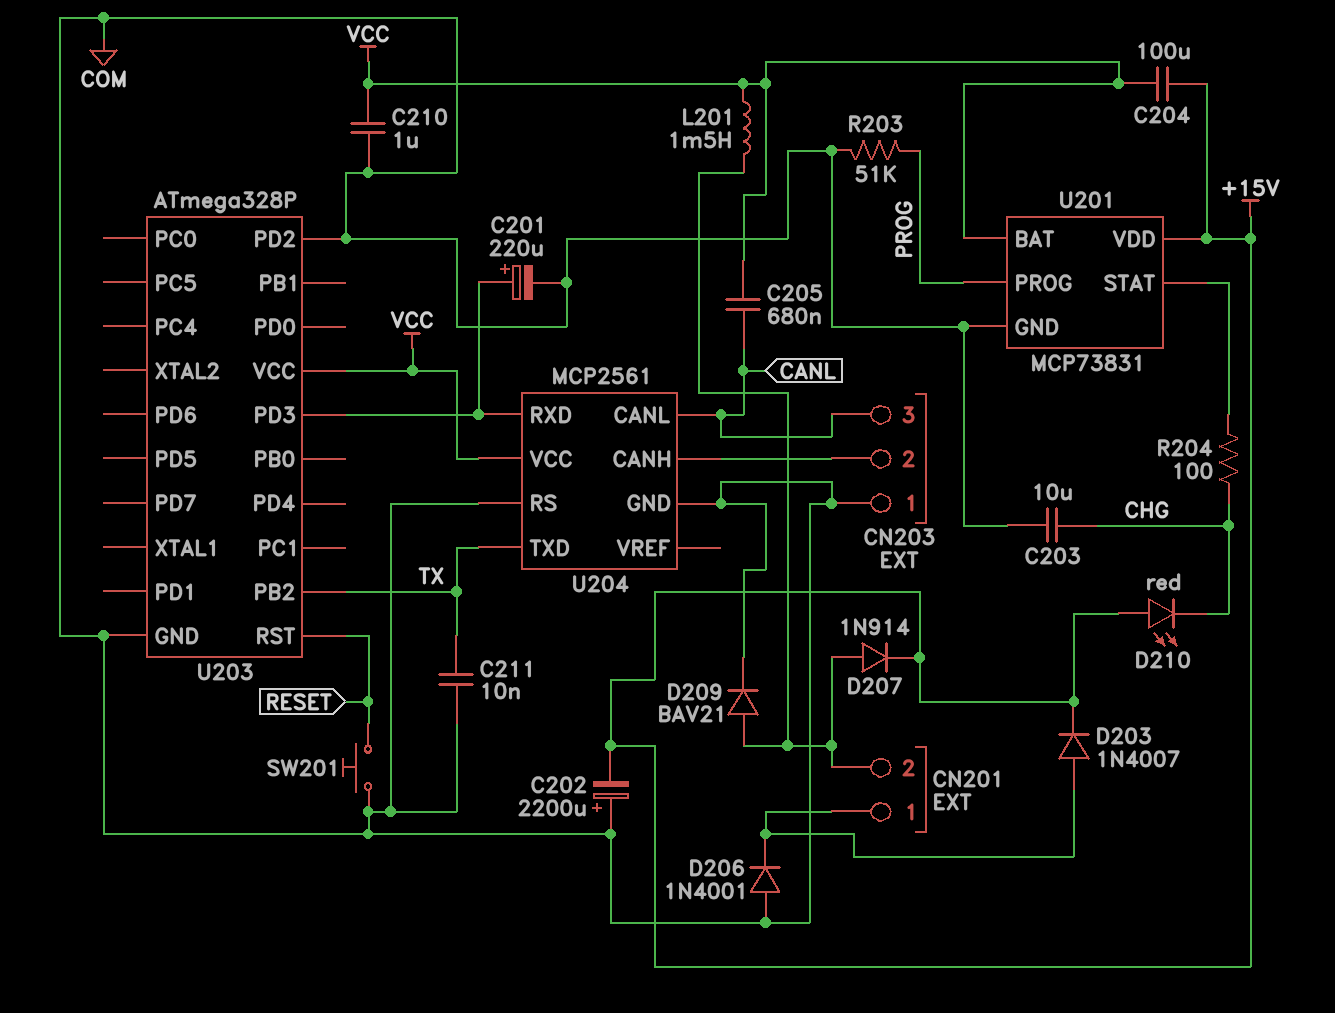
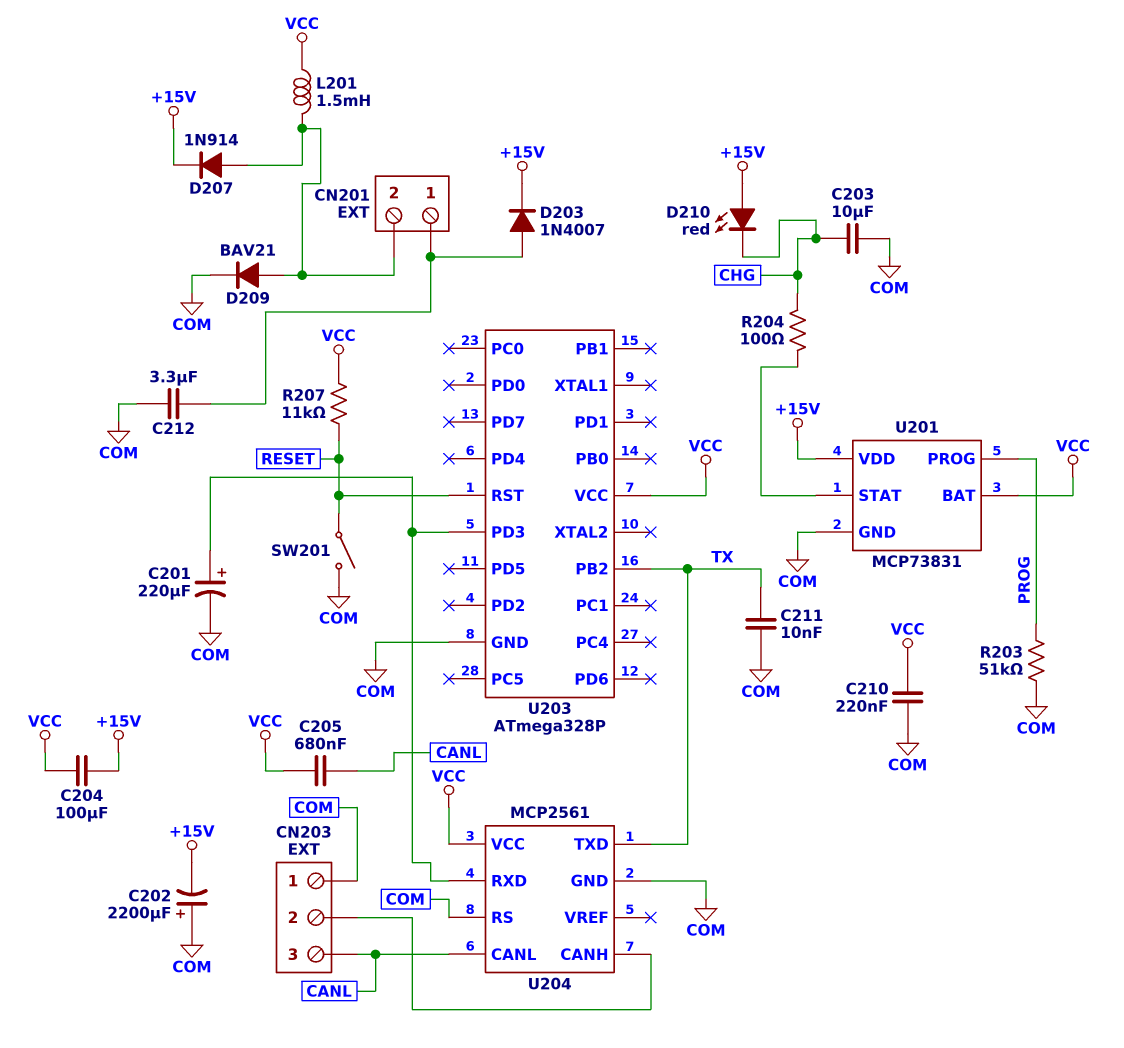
C210: 1uF (COM, VCC) -> 220nF (COM, VCC)
C212: none -> 3.3uF (CN201/1, COM)
D206: diode 1N4001 (A COM, K CN201/1) -> none
R207: none -> 11k (RESET, VCC)
SW201: button (COM, RESET) -> switch (COM, RESET)
U203 pin PD2: COM -> none

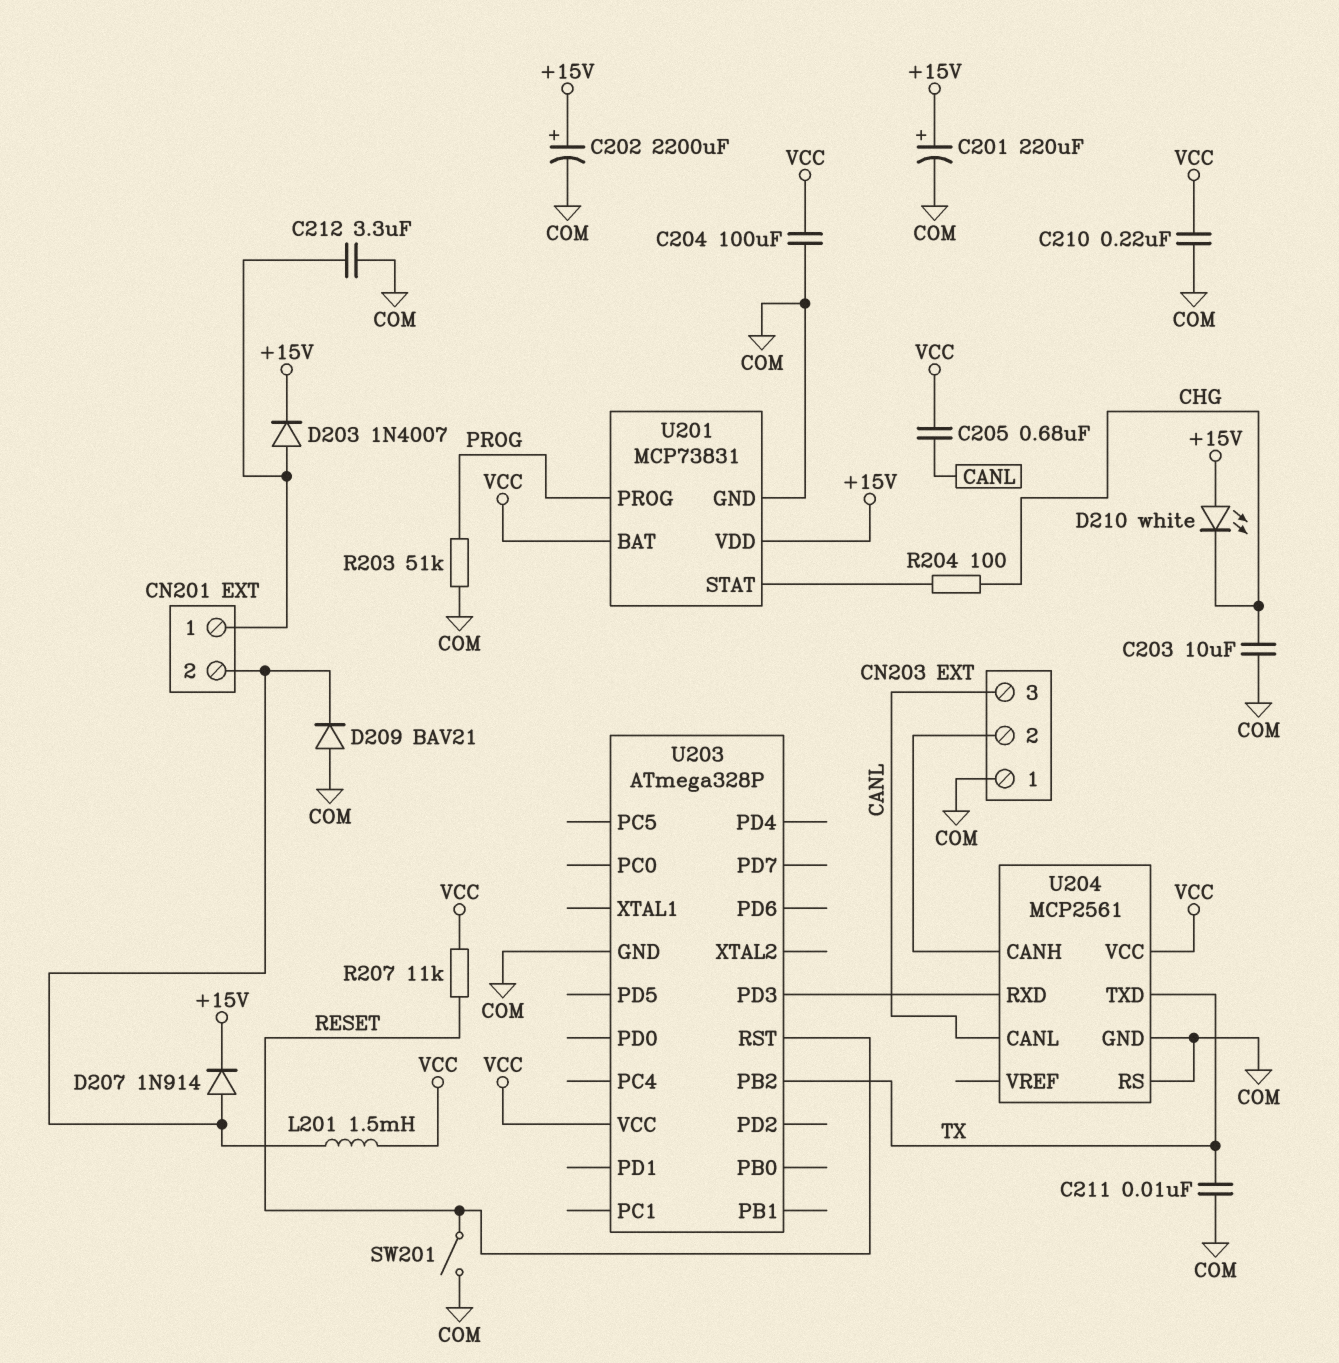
C201: 220uF (plus U203/PD3, minus COM) -> 220uF (plus +15V, minus COM)
C202: 2200uF (plus COM, minus +15V) -> 2200uF (plus +15V, minus COM)
C204: 100uF (+15V, VCC) -> 100uF (COM, VCC)
D209: diode BAV21 (A CN201/2, K COM) -> diode BAV21 (A COM, K CN201/2)
D210: LED red (A +15V, K CHG) -> LED white (A +15V, K CHG)

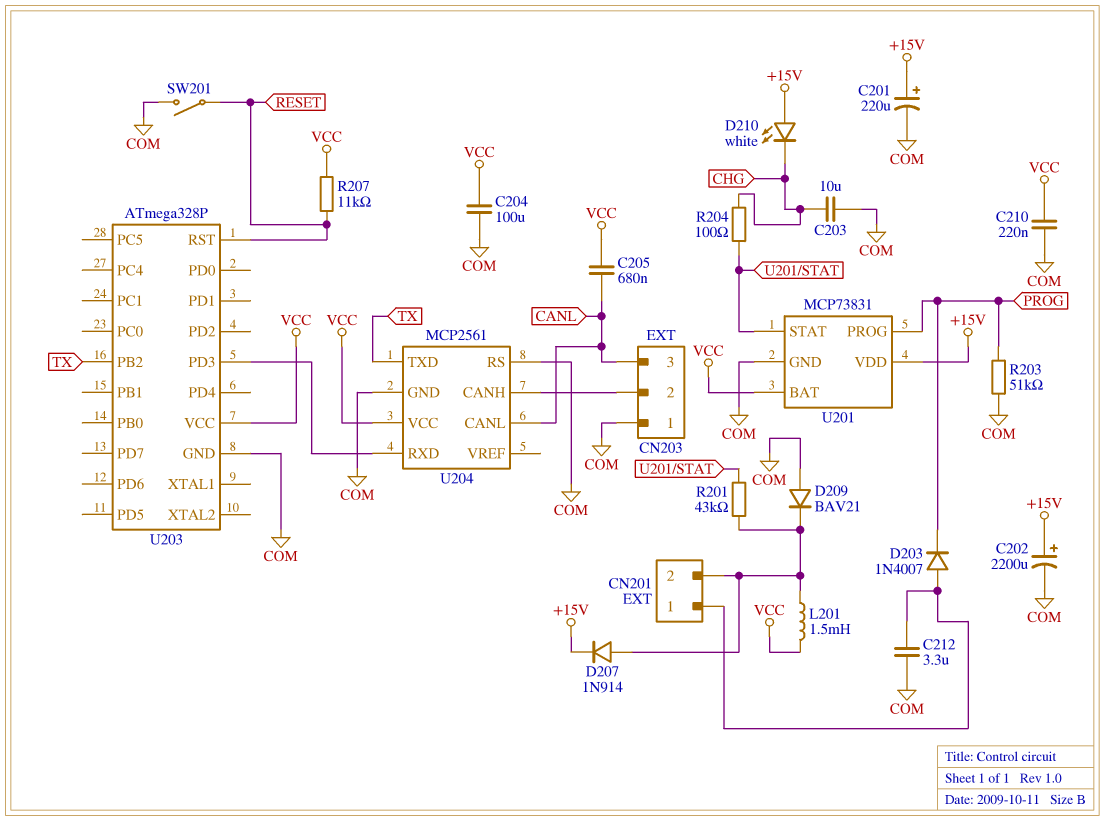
C211: 10nF (COM, TX) -> none
D203: diode 1N4007 (A CN201/1, K +15V) -> diode 1N4007 (A CN201/1, K PROG)
R201: none -> 43k (CN201/2, U201/STAT)

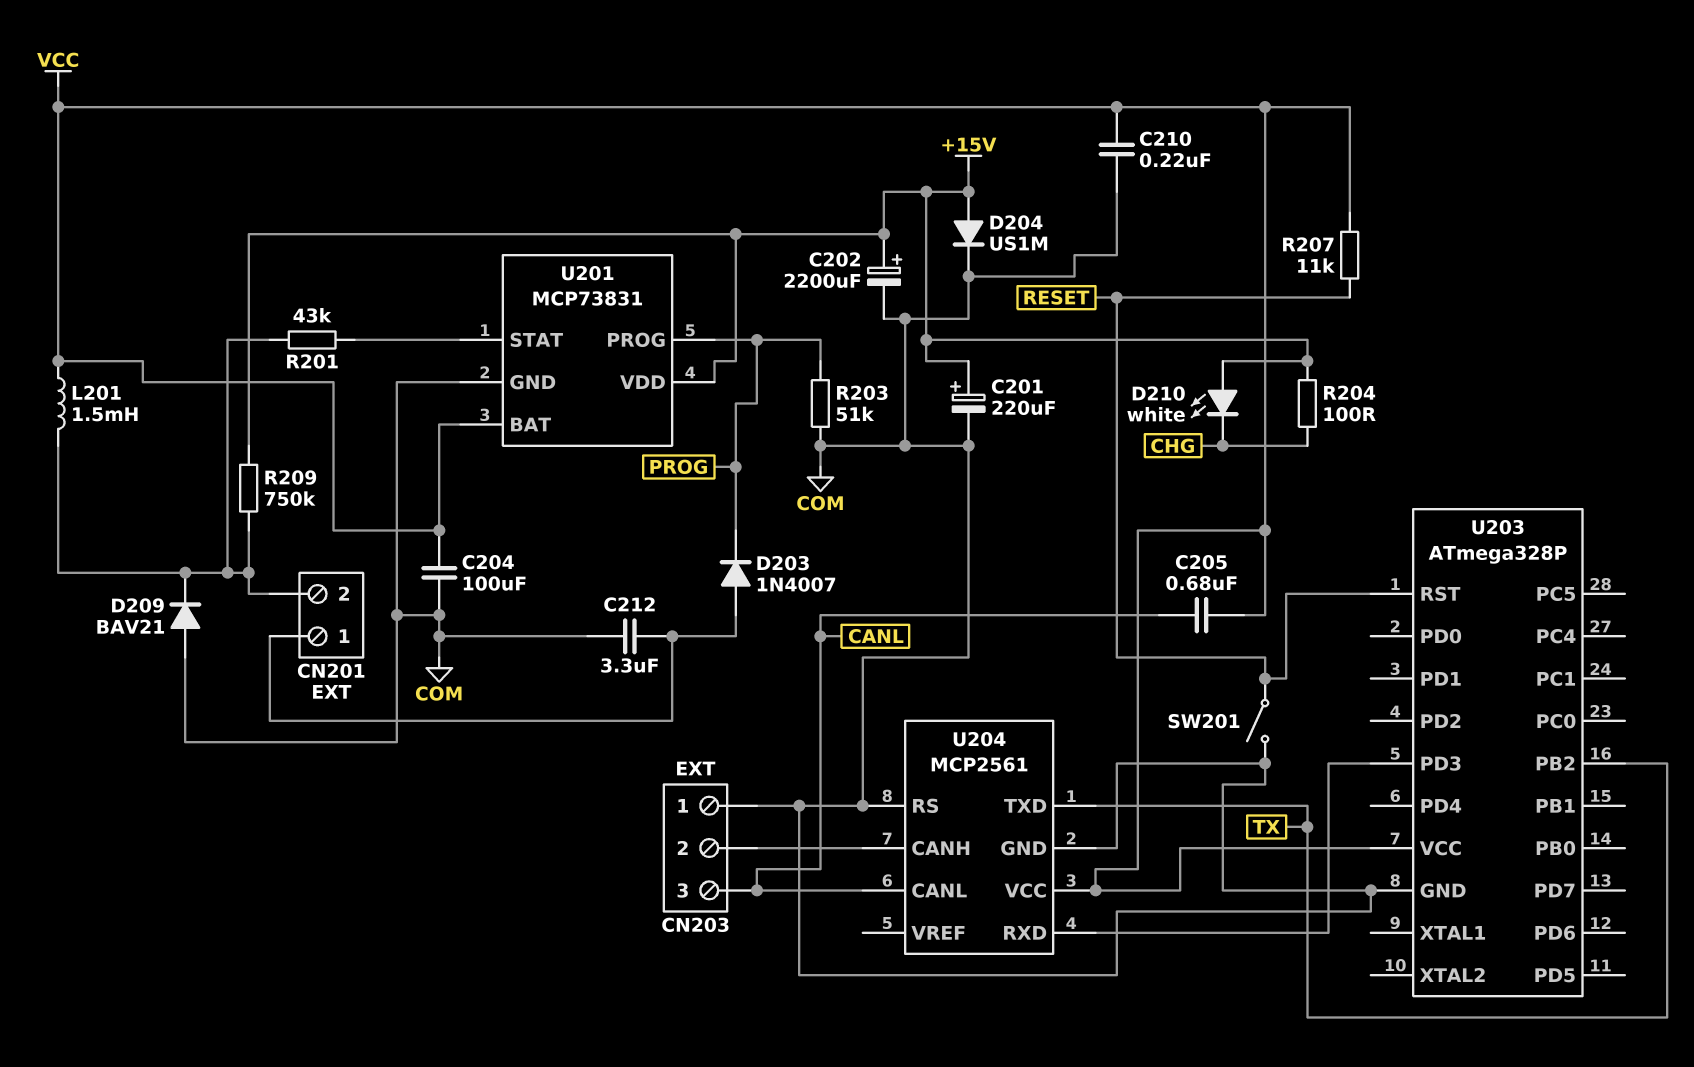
C203: 10uF (CHG, COM) -> none
D204: none -> diode US1M (A +15V, K COM)
D207: diode 1N914 (A CN201/2, K +15V) -> none
R204: 100 (CHG, U201/STAT) -> 100 (+15V, CHG)
R209: none -> 750k (+15V, CN201/2)

